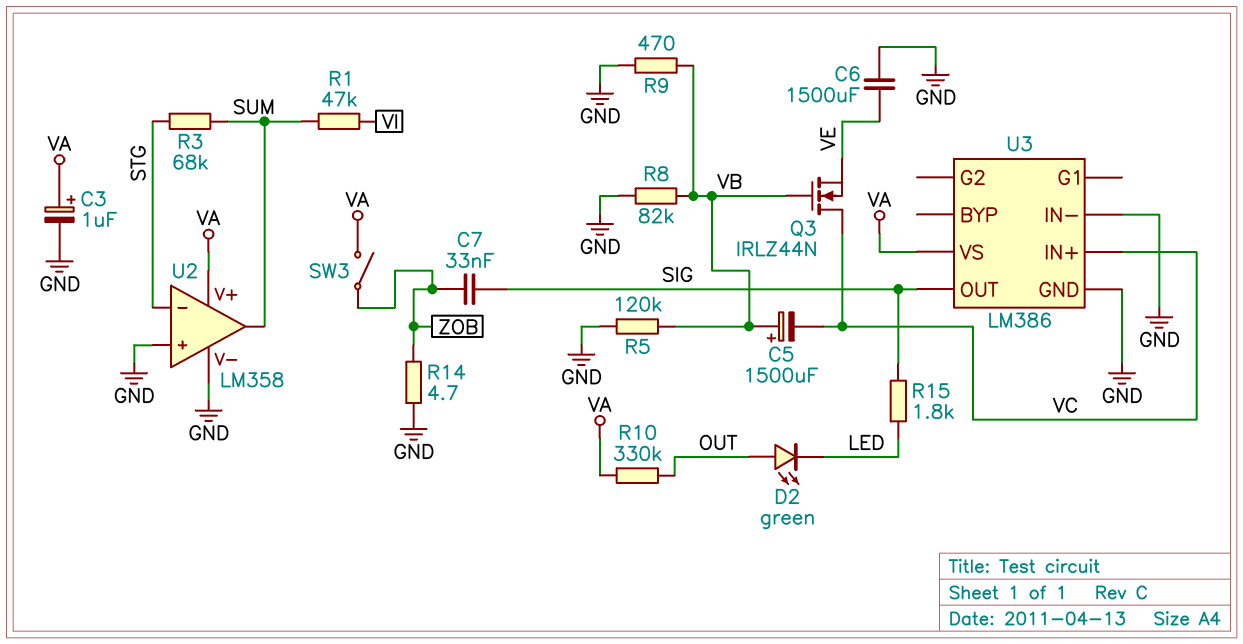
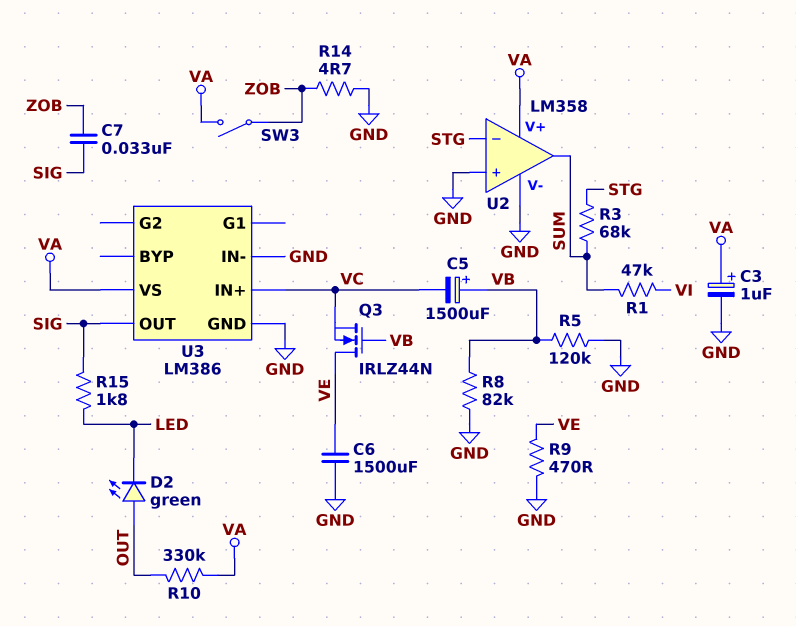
Q3: NMOS IRLZ44N (G VB, D VC, S VE) -> NMOS IRLZ44N (G VB, D VE, S VC)
R9: 470 (GND, VB) -> 470 (GND, VE)

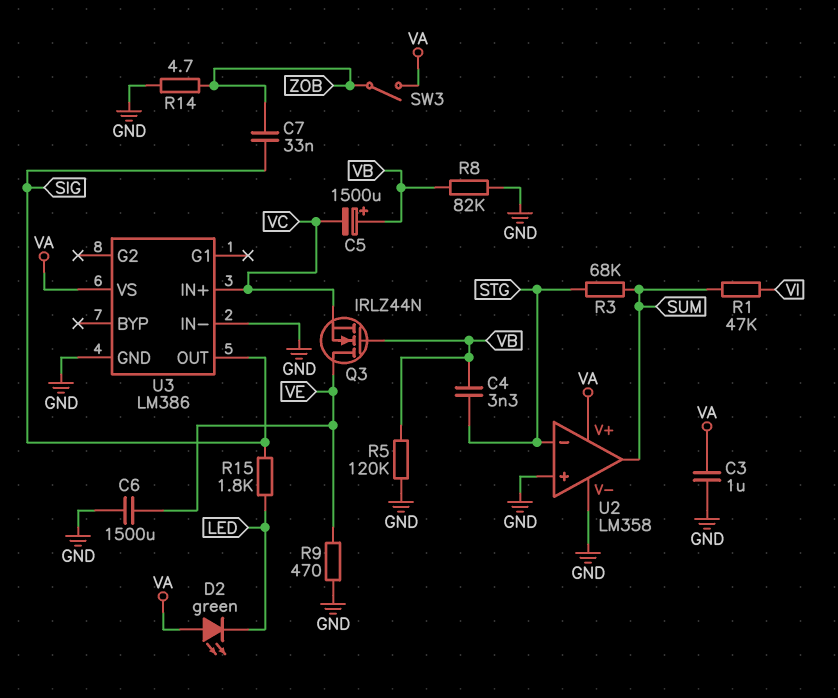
C3: 1uF (plus VA, minus GND) -> 1uF (GND, VA)
C4: none -> 3.3nF (STG, VB)
D2: LED green (A OUT, K LED) -> LED green (A VA, K LED)
R10: 330k (OUT, VA) -> none

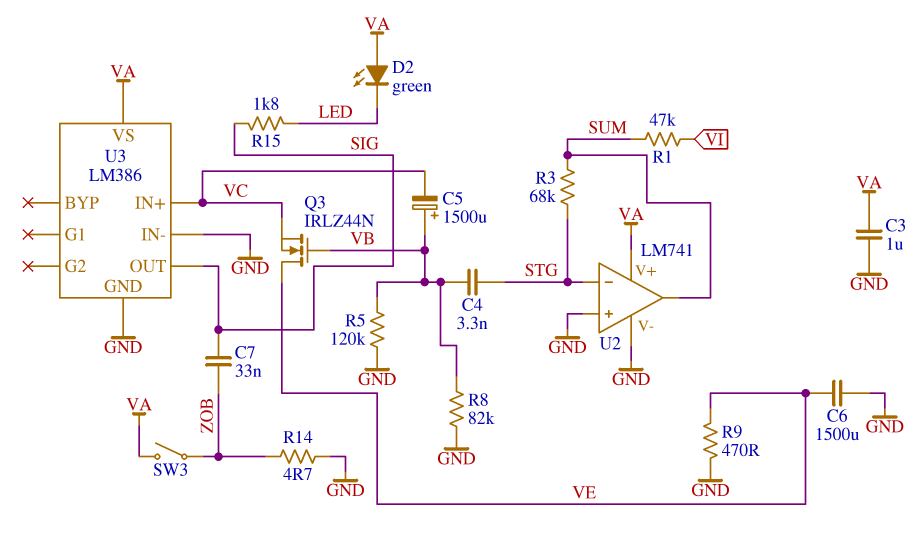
U2: LM358 -> LM741

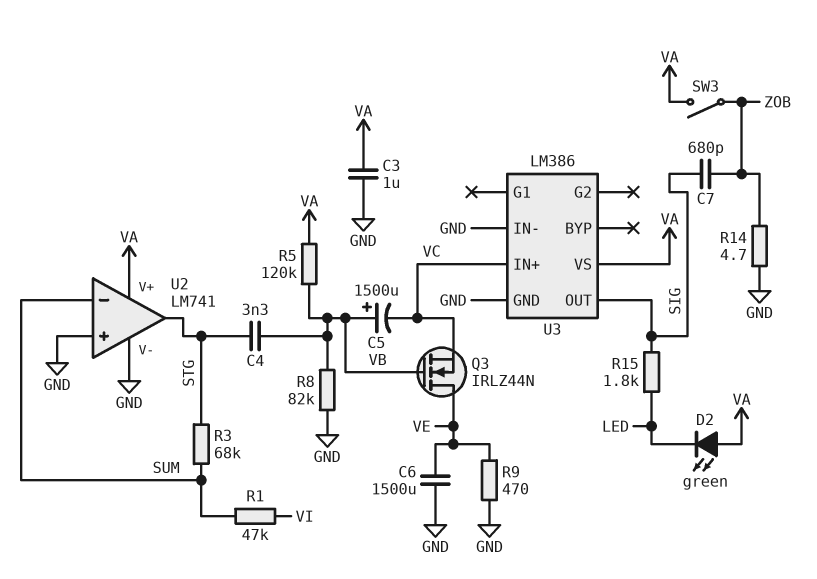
C7: 33nF (SIG, ZOB) -> 680pF (SIG, ZOB)
R5: 120k (GND, VB) -> 120k (VA, VB)
U2 pin in-: STG -> SUM
U2 pin out: SUM -> STG

